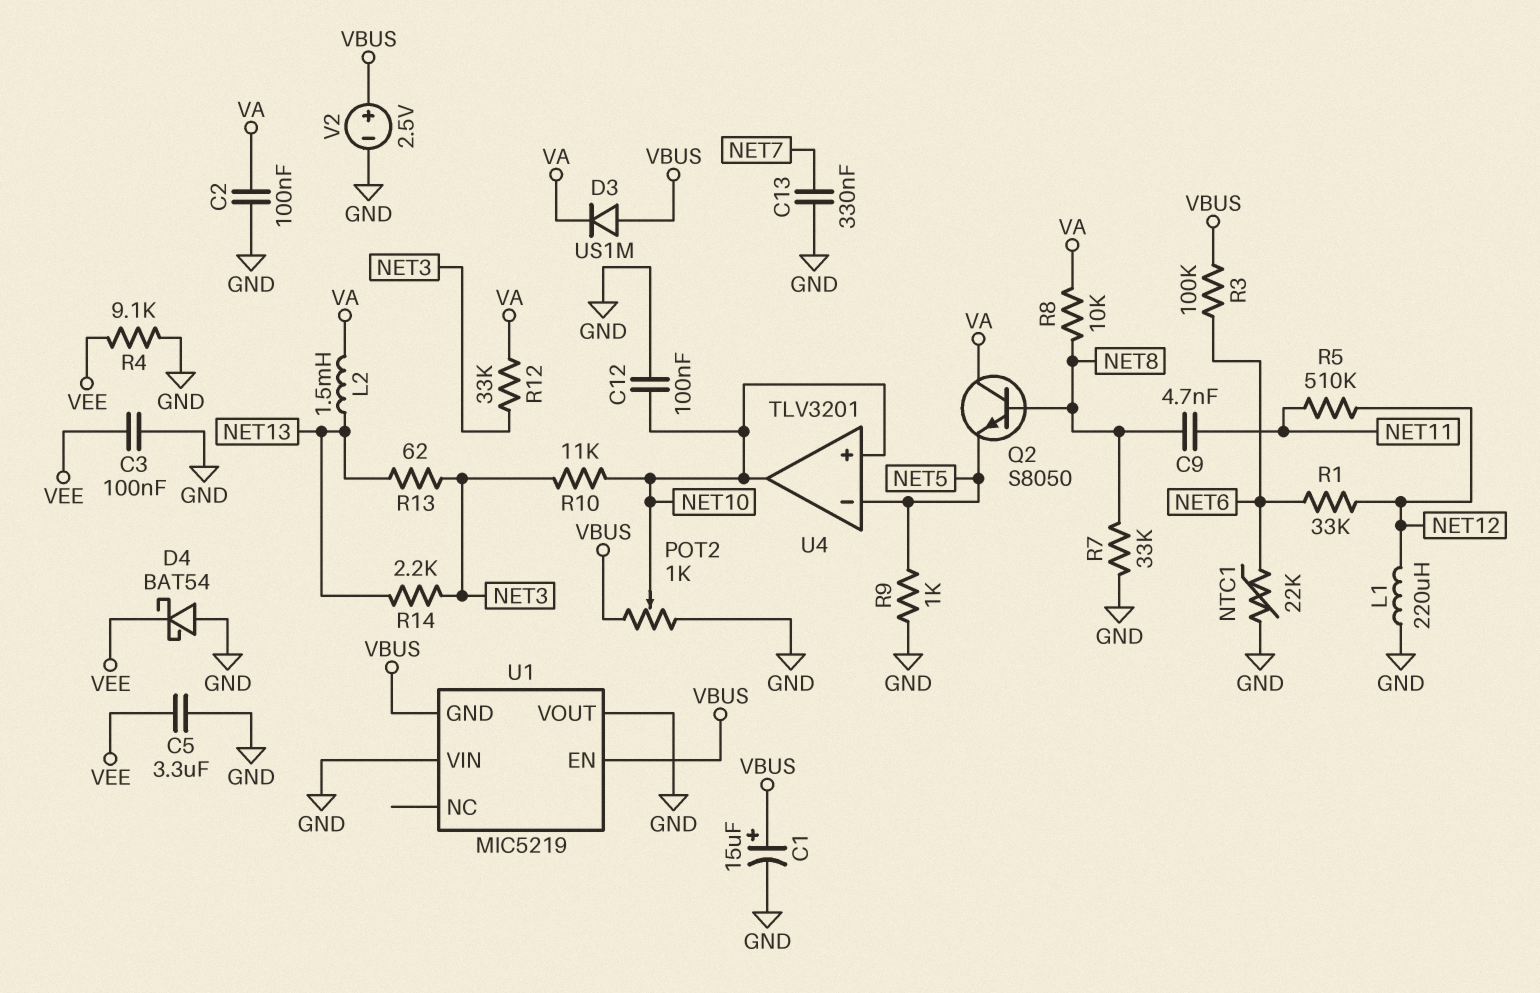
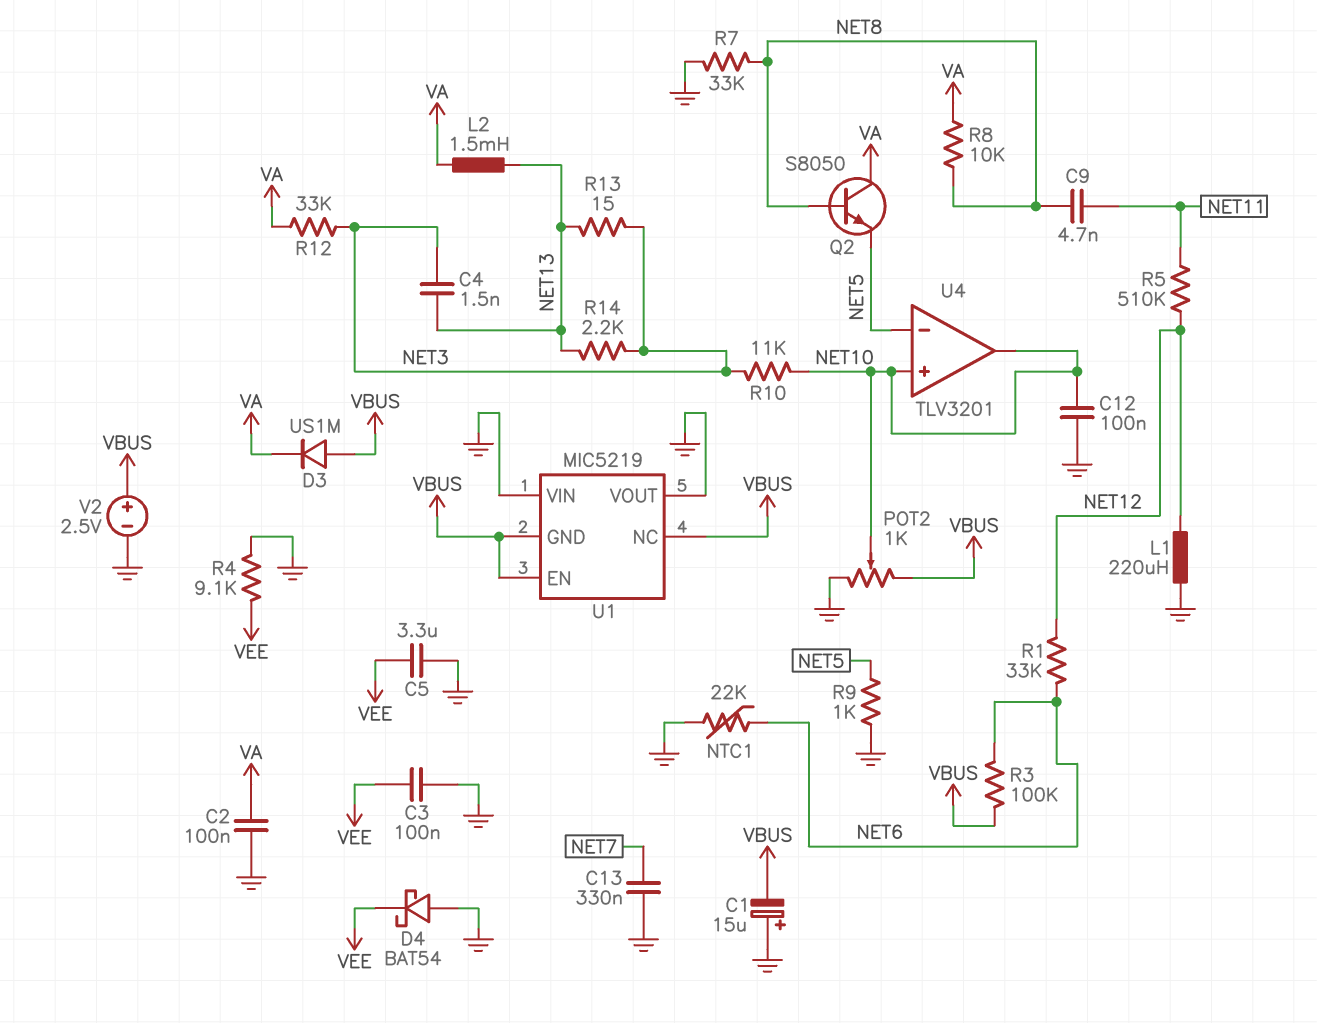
C1: 15uF (plus VBUS, minus GND) -> 15uF (plus GND, minus VBUS)
C4: none -> 1.5nF (NET3, NET13)
R13: 62 (NET3, NET13) -> 15 (NET3, NET13)
U1 pin NC: none -> VBUS

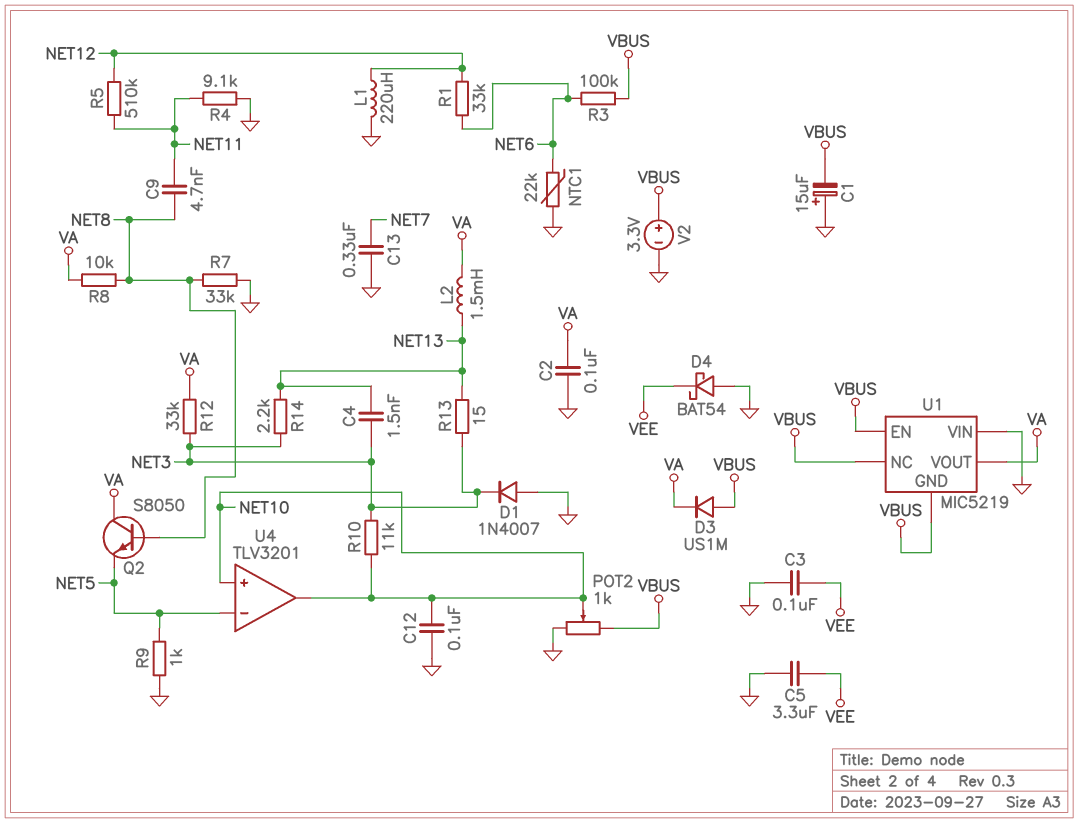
D1: none -> diode 1N4007 (A GND, K NET3)
R4: 9.1k (GND, VEE) -> 9.1k (GND, NET11)
U1 pin VOUT: GND -> VA
V2: 2.5V (plus VBUS, minus GND) -> 3.3V (plus VBUS, minus GND)

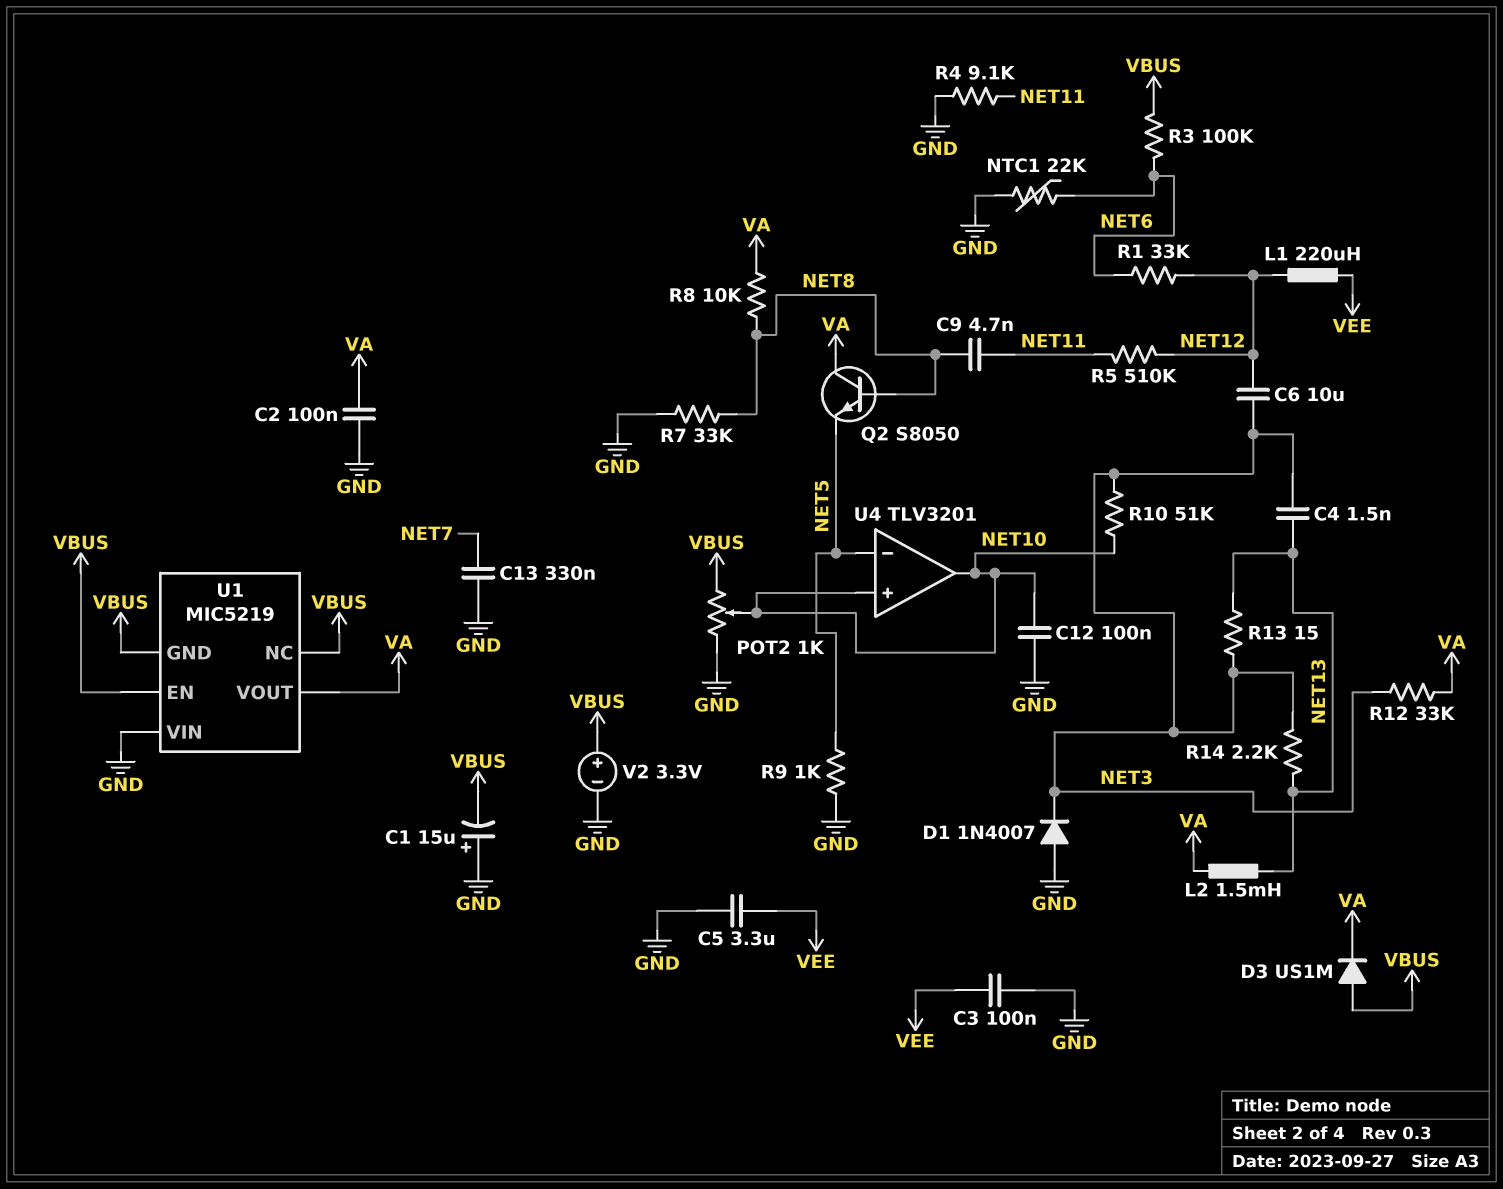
C6: none -> 10uF (NET3, NET12)
D4: schottky BAT54 (A GND, K VEE) -> none
L1: 220uH (GND, NET12) -> 220uH (NET12, VEE)
R10: 11k (NET3, NET10) -> 51k (NET3, NET10)

